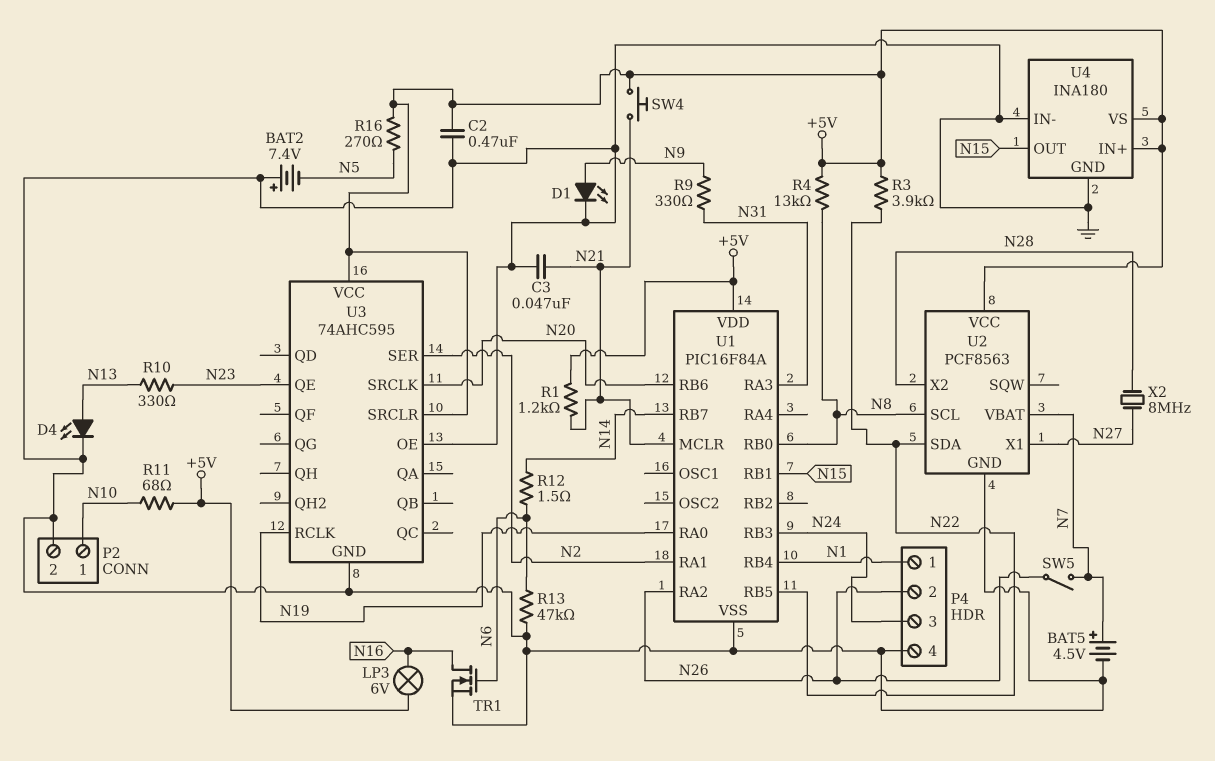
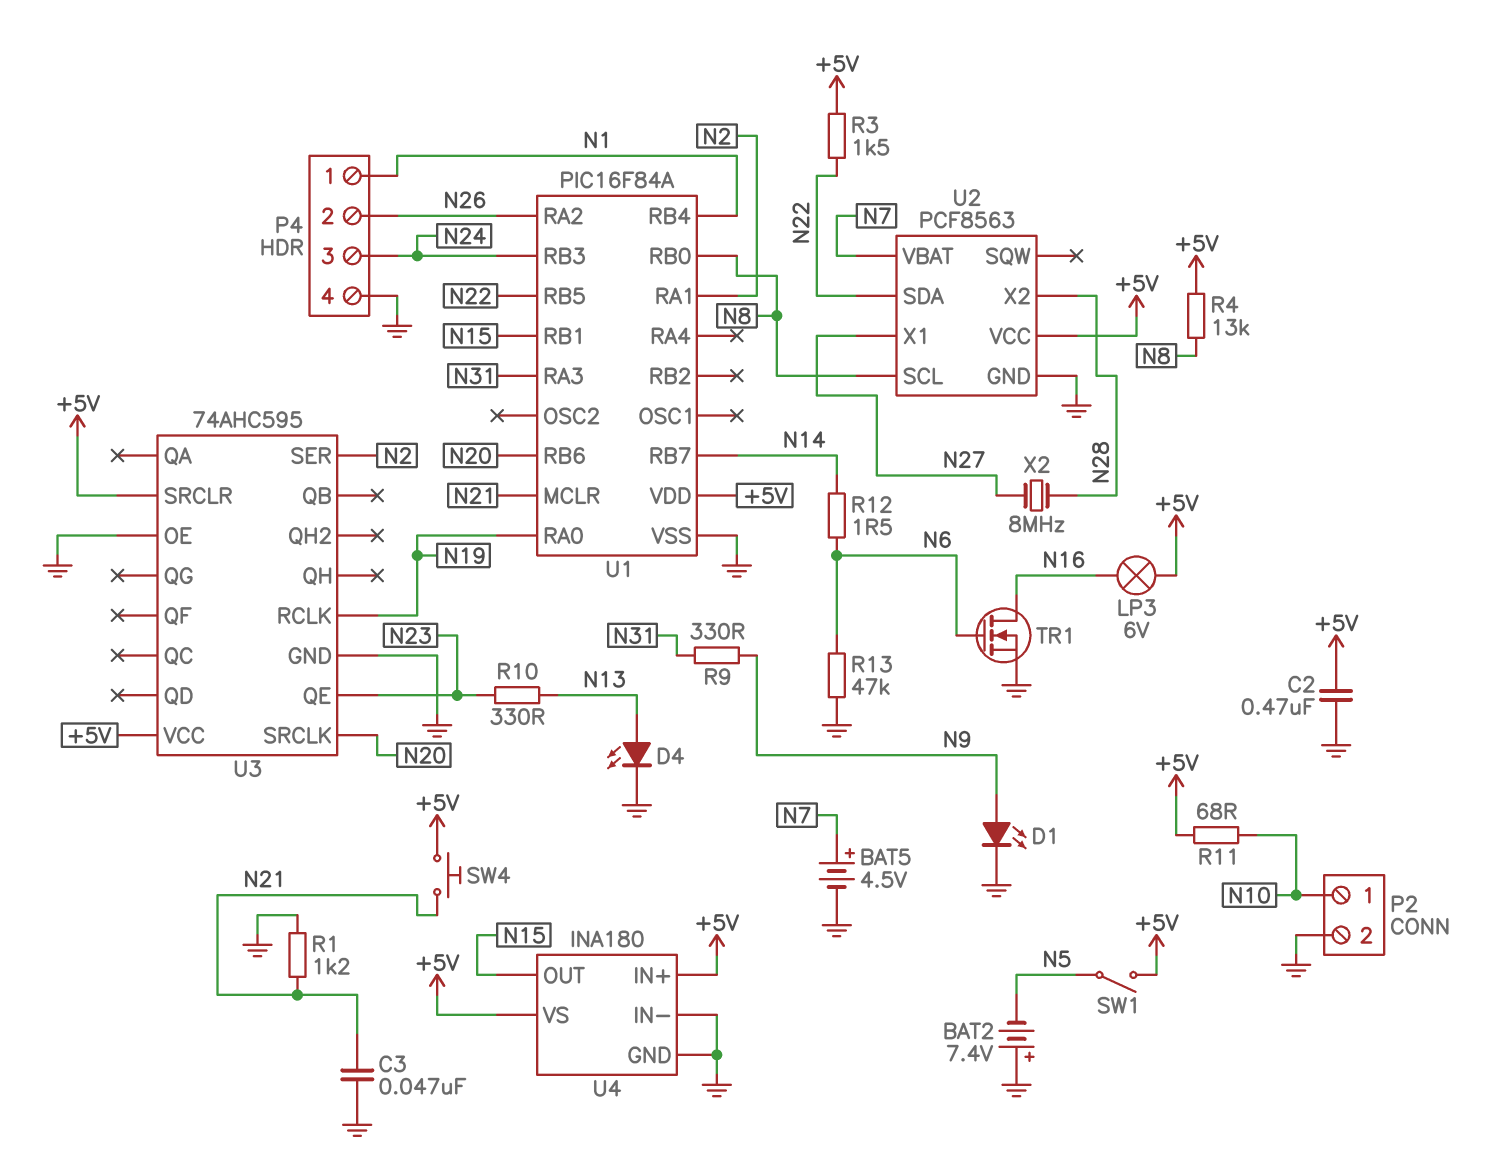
R1: 1.2k (+5V, N21) -> 1.2k (GND, N21)
R3: 3.9k (+5V, N22) -> 1.5k (+5V, N22)
R16: 270 (+5V, N5) -> none
SW1: none -> switch (+5V, N5)
SW5: switch (N7, N26) -> none

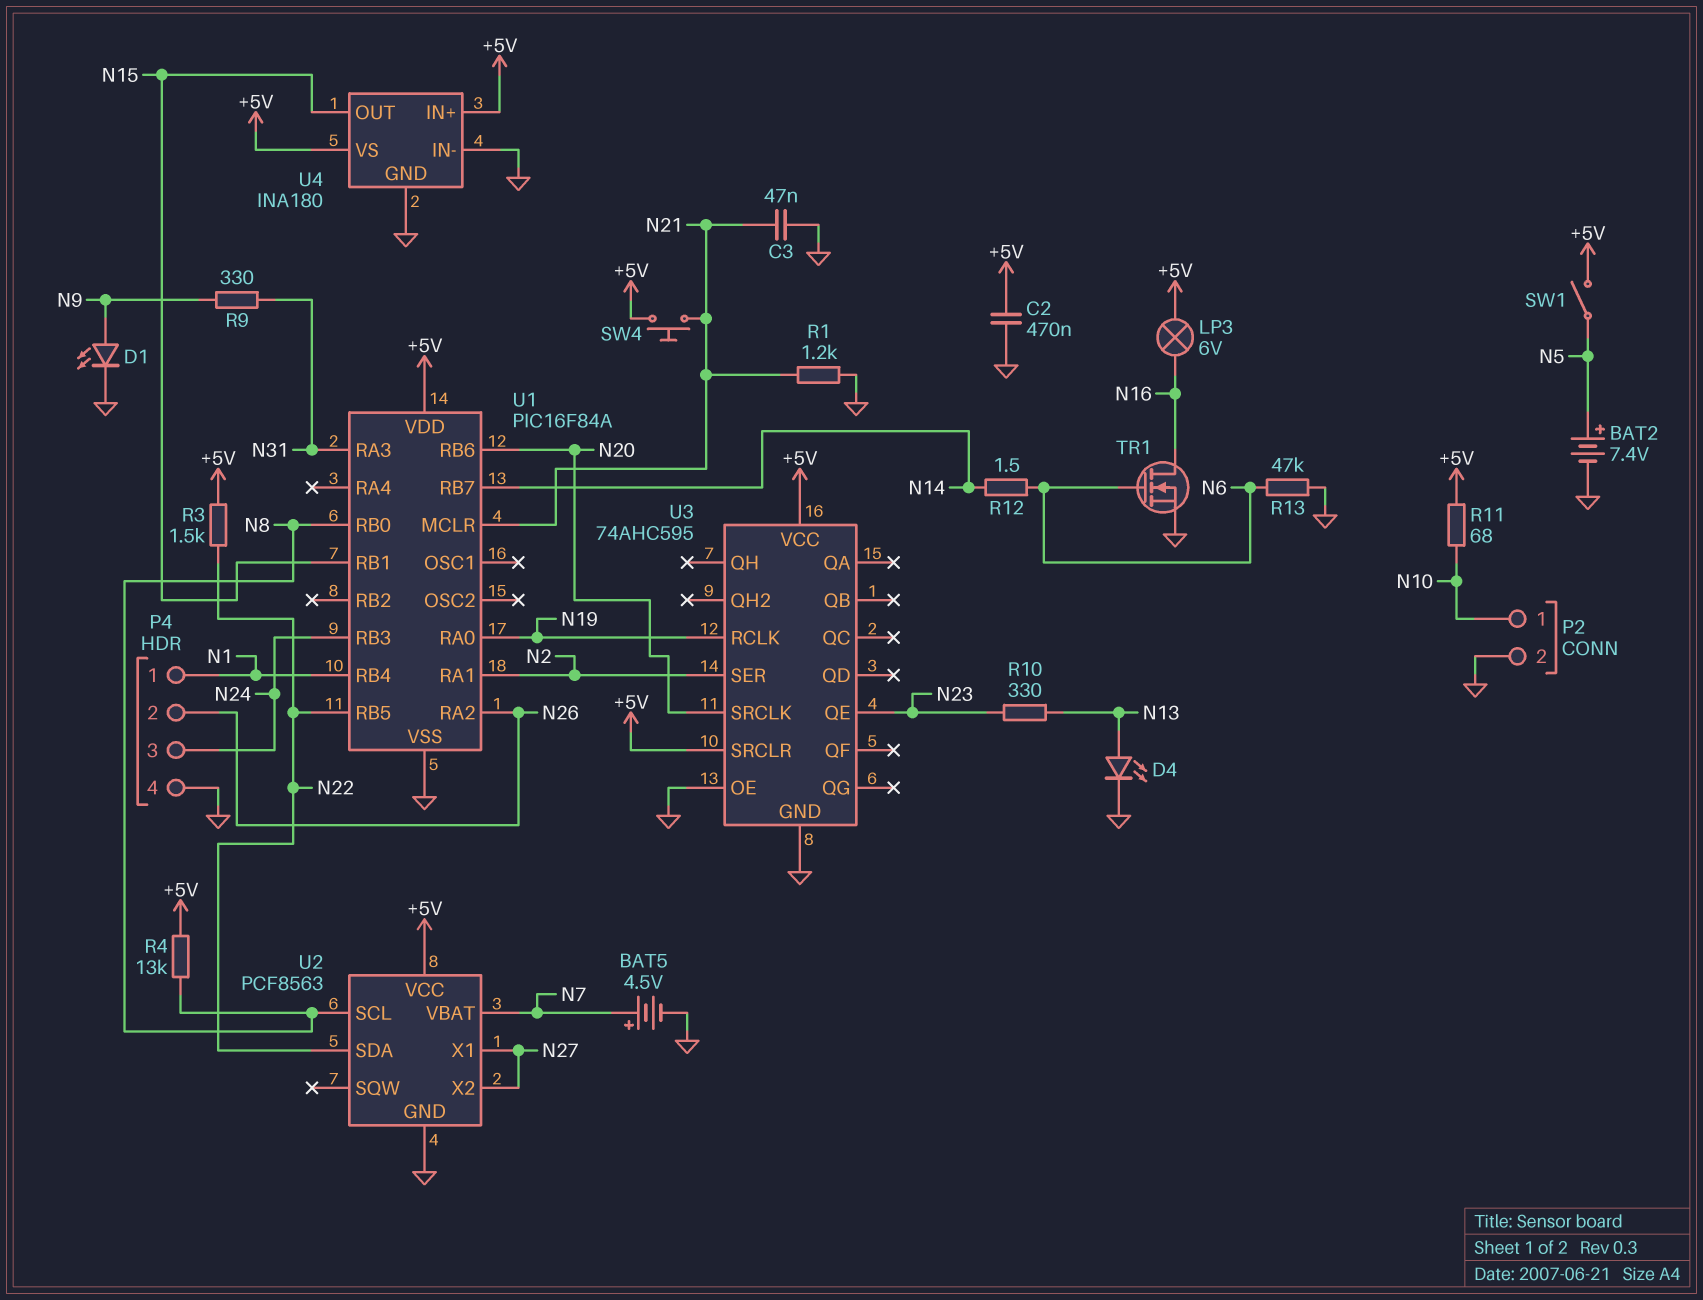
BAT2: 7.4V (plus GND, minus N5) -> 7.4V (plus N5, minus GND)
U2 pin X2: N28 -> N27
X2: 8MHz (N27, N28) -> none

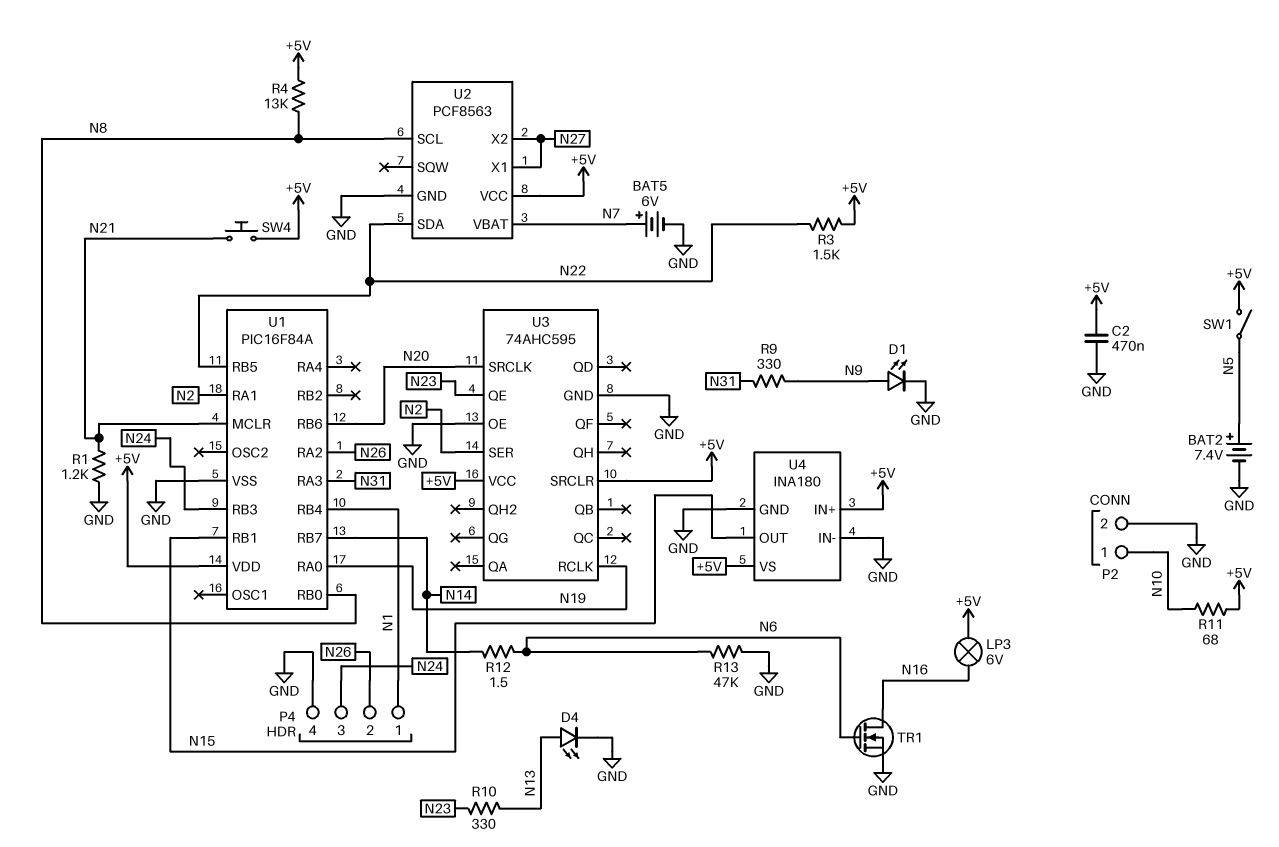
BAT5: 4.5V (plus N7, minus GND) -> 6V (plus N7, minus GND)
C3: 47nF (GND, N21) -> none

